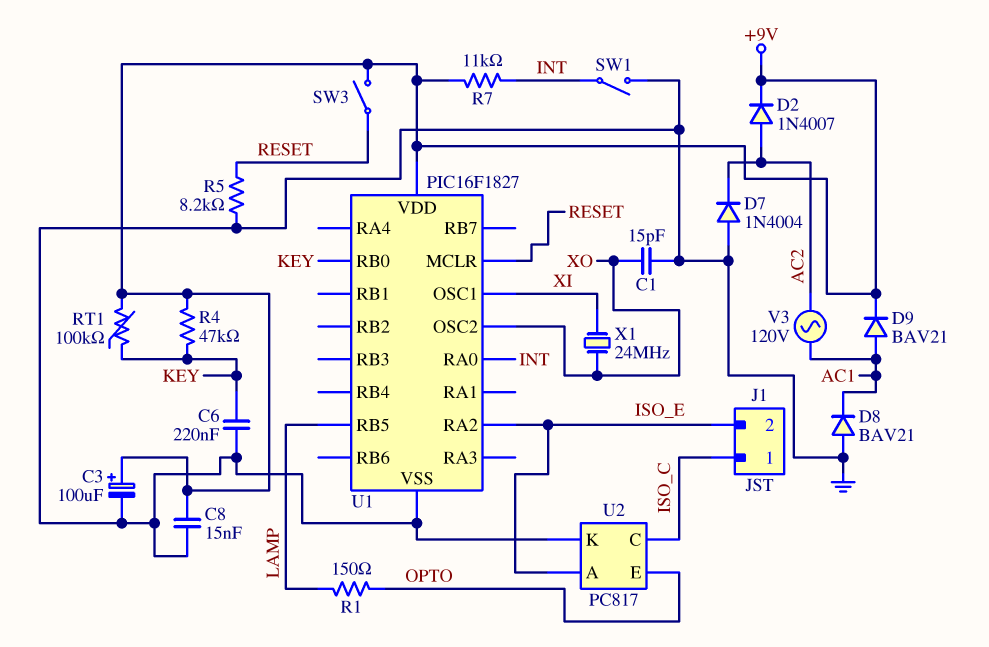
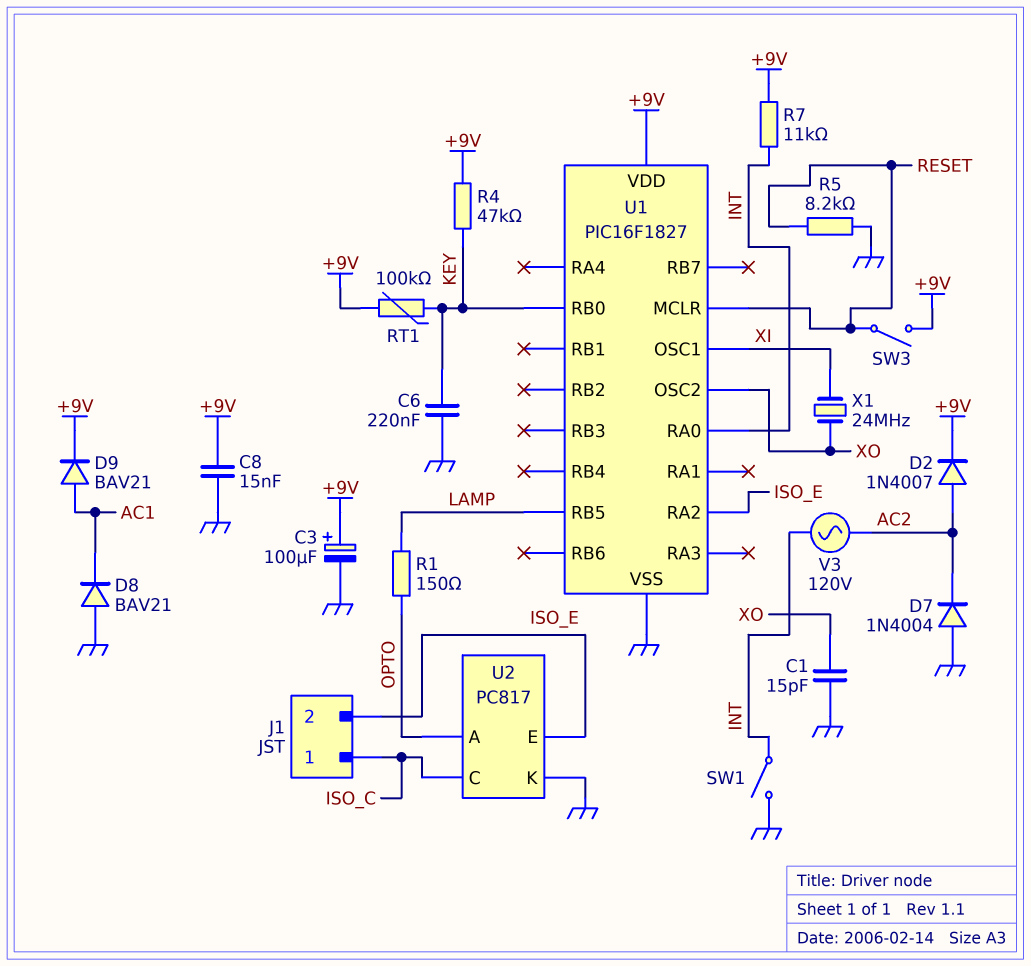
U2 pin A: ISO_E -> OPTO
U2 pin E: OPTO -> ISO_E
V3: AC 120V (AC1, AC2) -> AC 120V (AC2, INT)

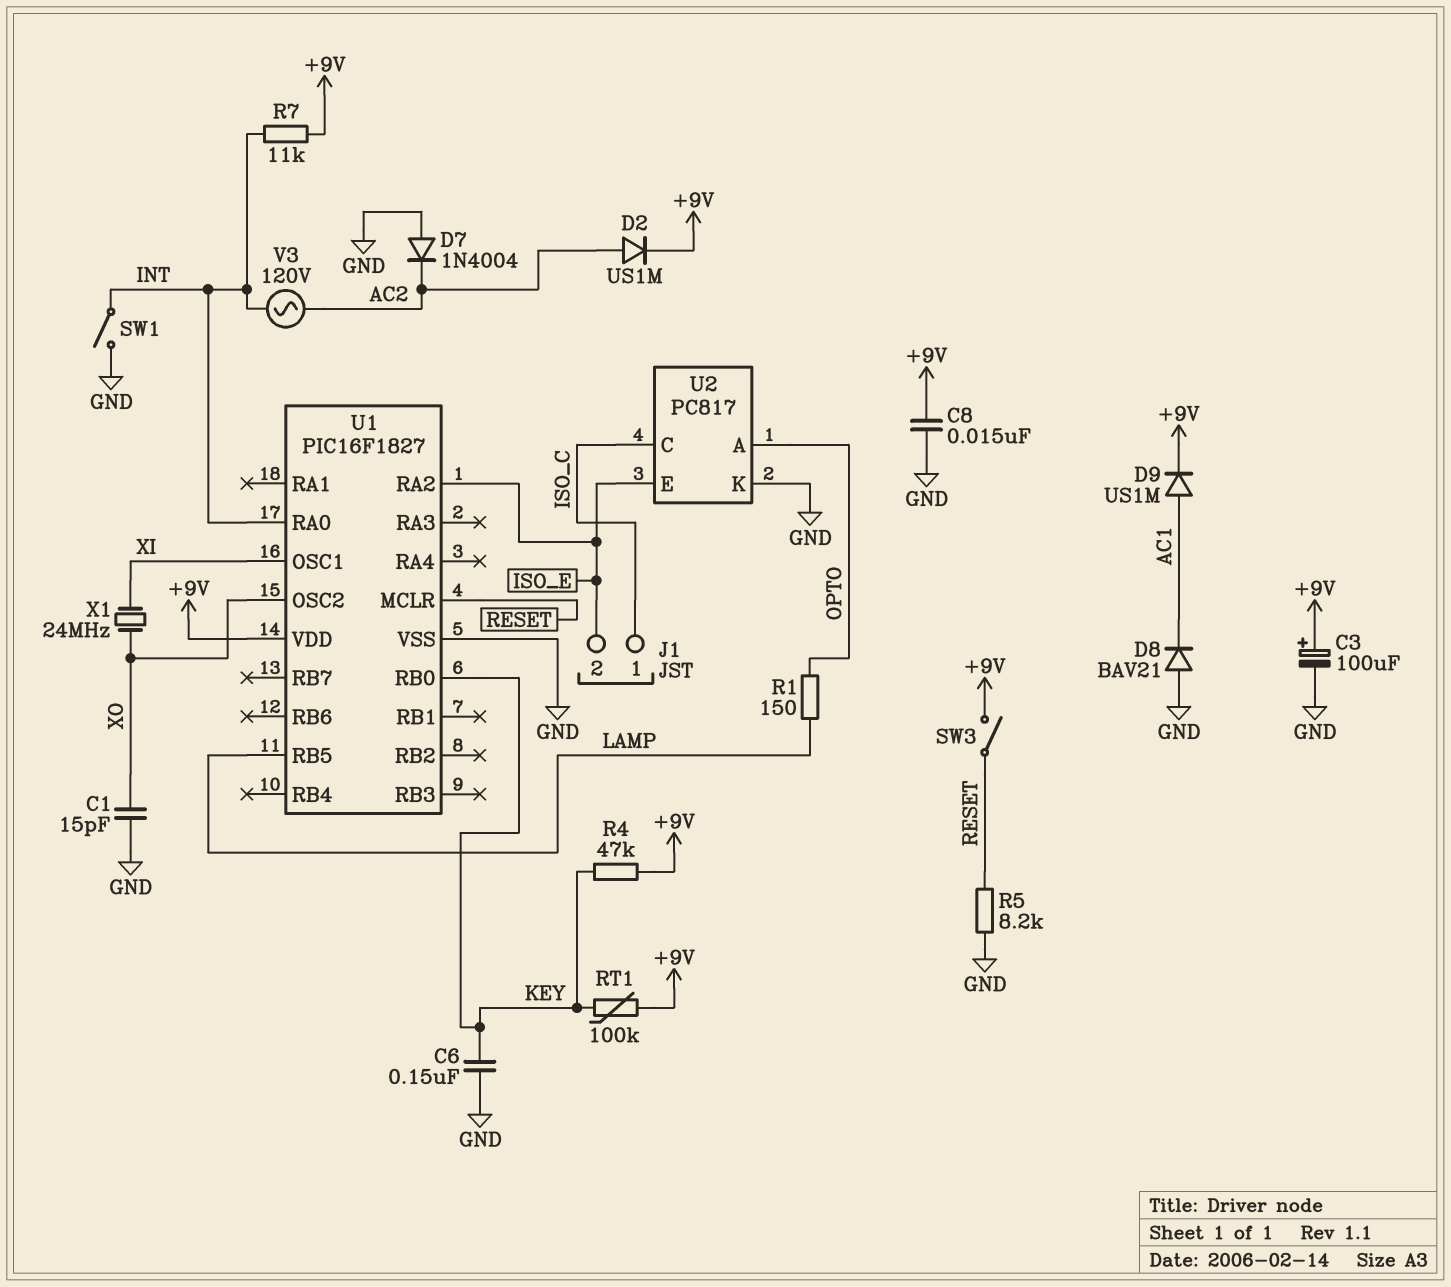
C6: 220nF (GND, KEY) -> 150nF (GND, KEY)
D2: diode 1N4007 (A AC2, K +9V) -> diode US1M (A AC2, K +9V)
D9: diode BAV21 (A AC1, K +9V) -> diode US1M (A AC1, K +9V)

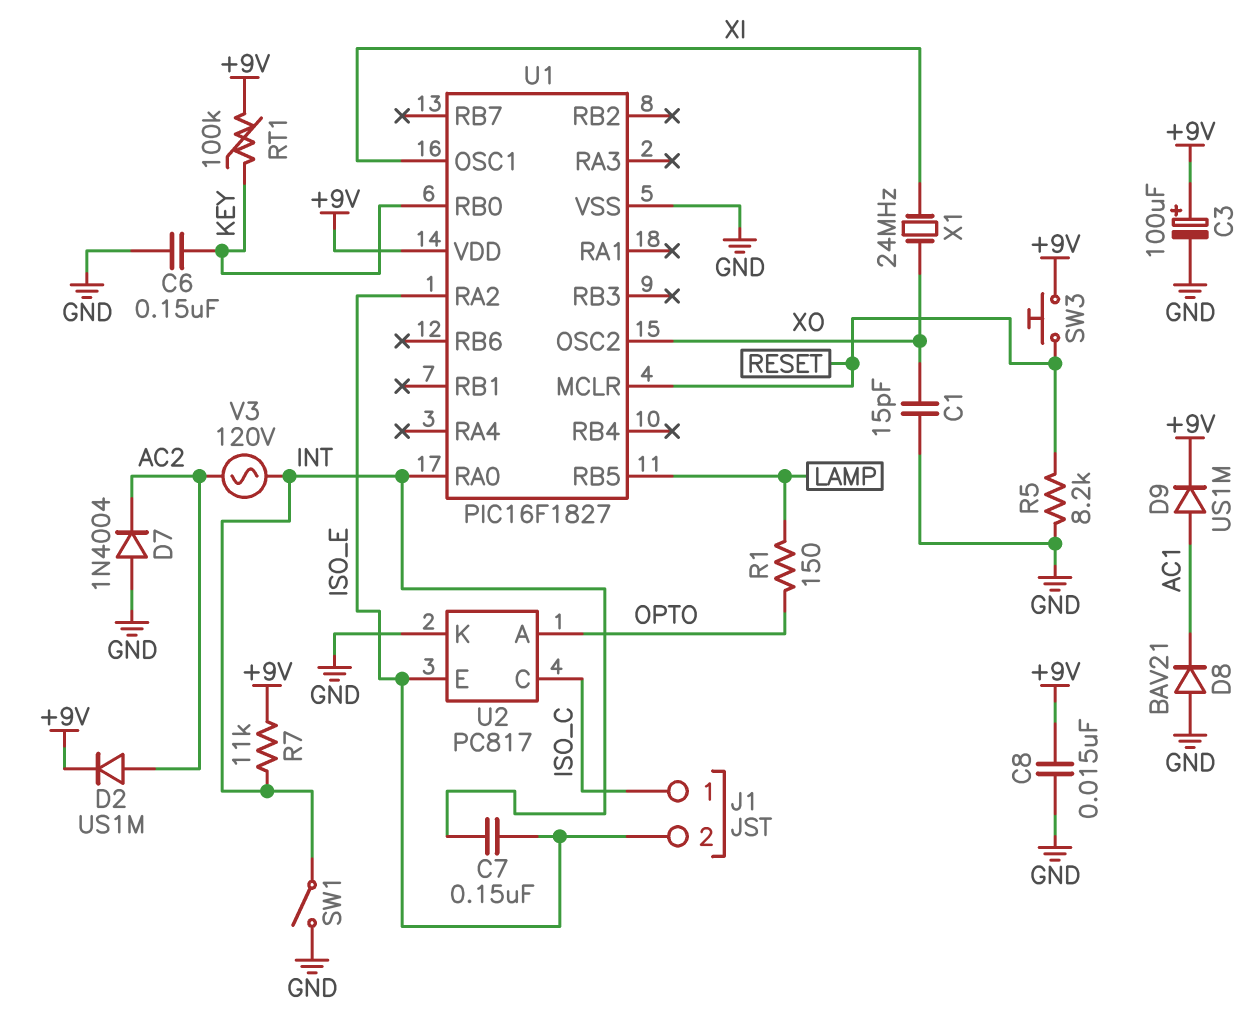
C7: none -> 150nF (INT, ISO_E)
R4: 47k (+9V, KEY) -> none
SW3: switch (+9V, RESET) -> button (+9V, RESET)

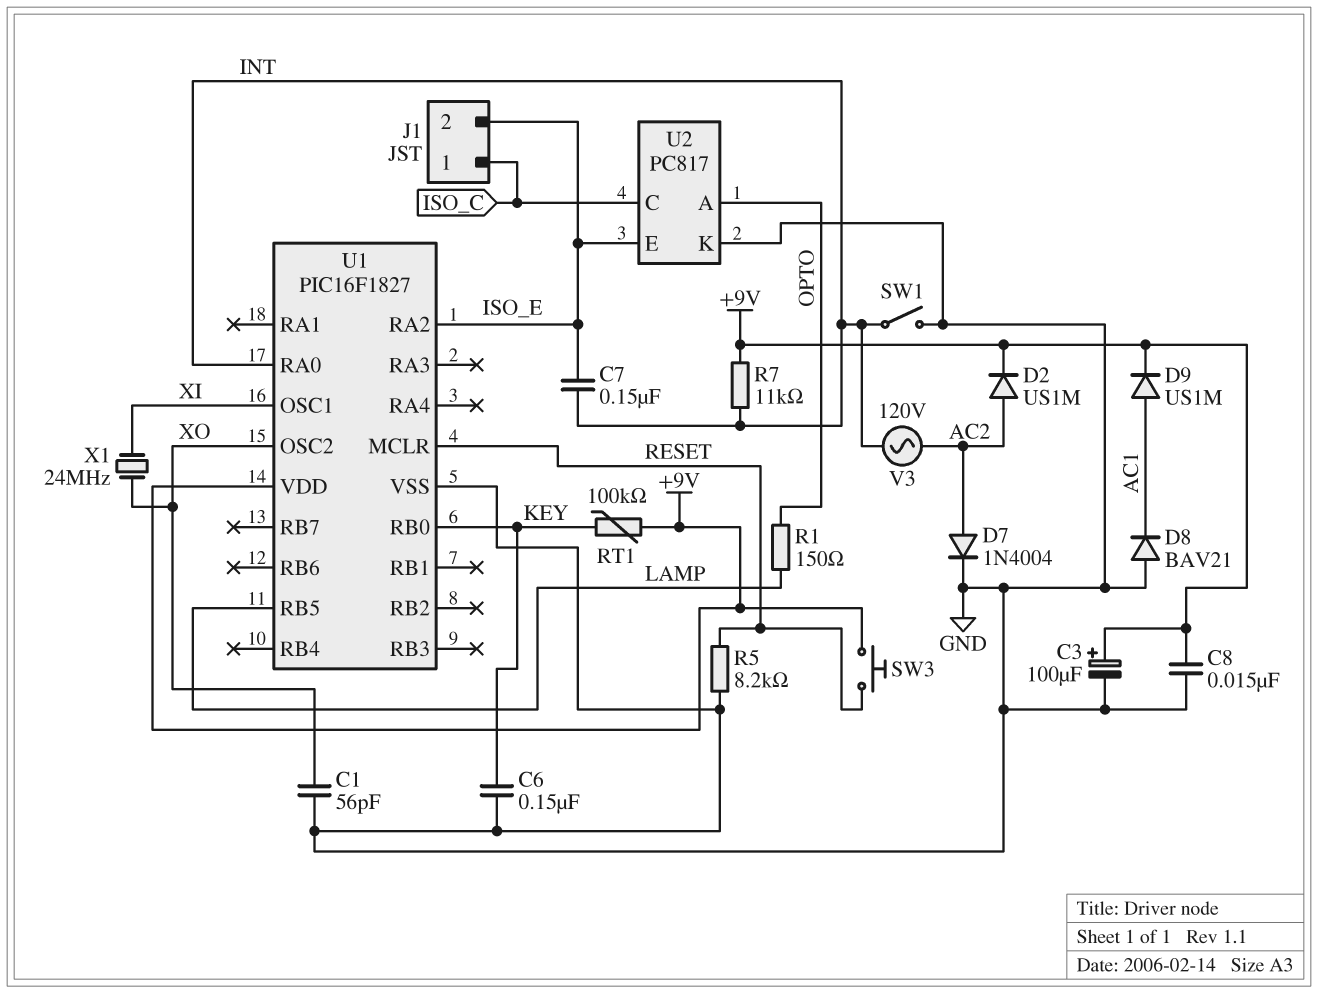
C1: 15pF (GND, XO) -> 56pF (GND, XO)
D7: diode 1N4004 (A GND, K AC2) -> diode 1N4004 (A AC2, K GND)

